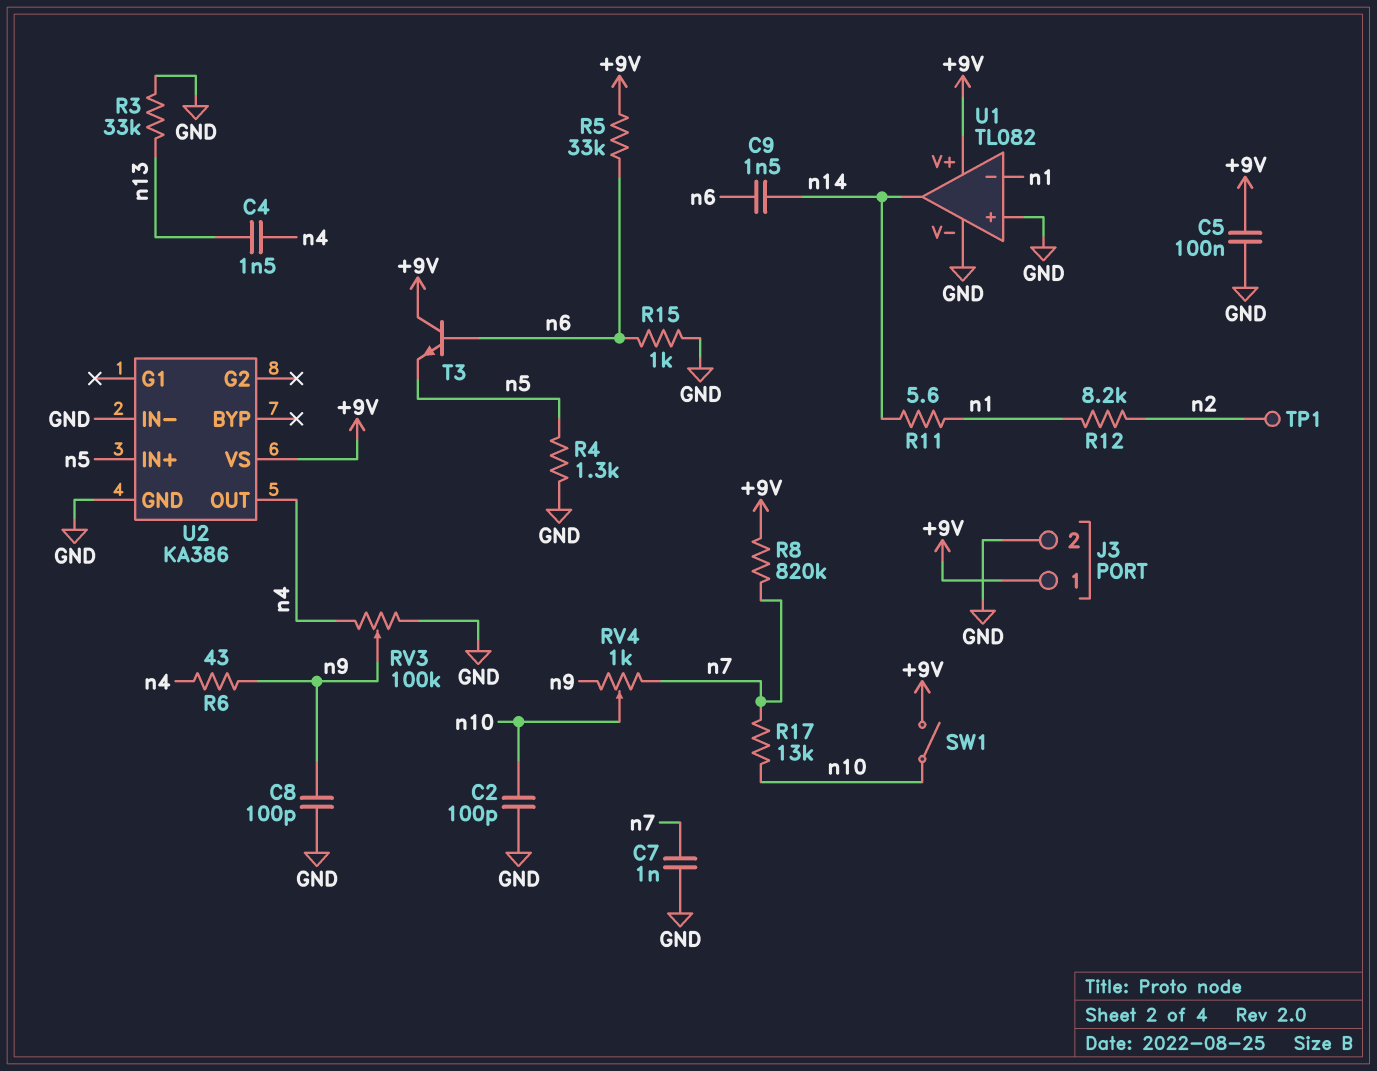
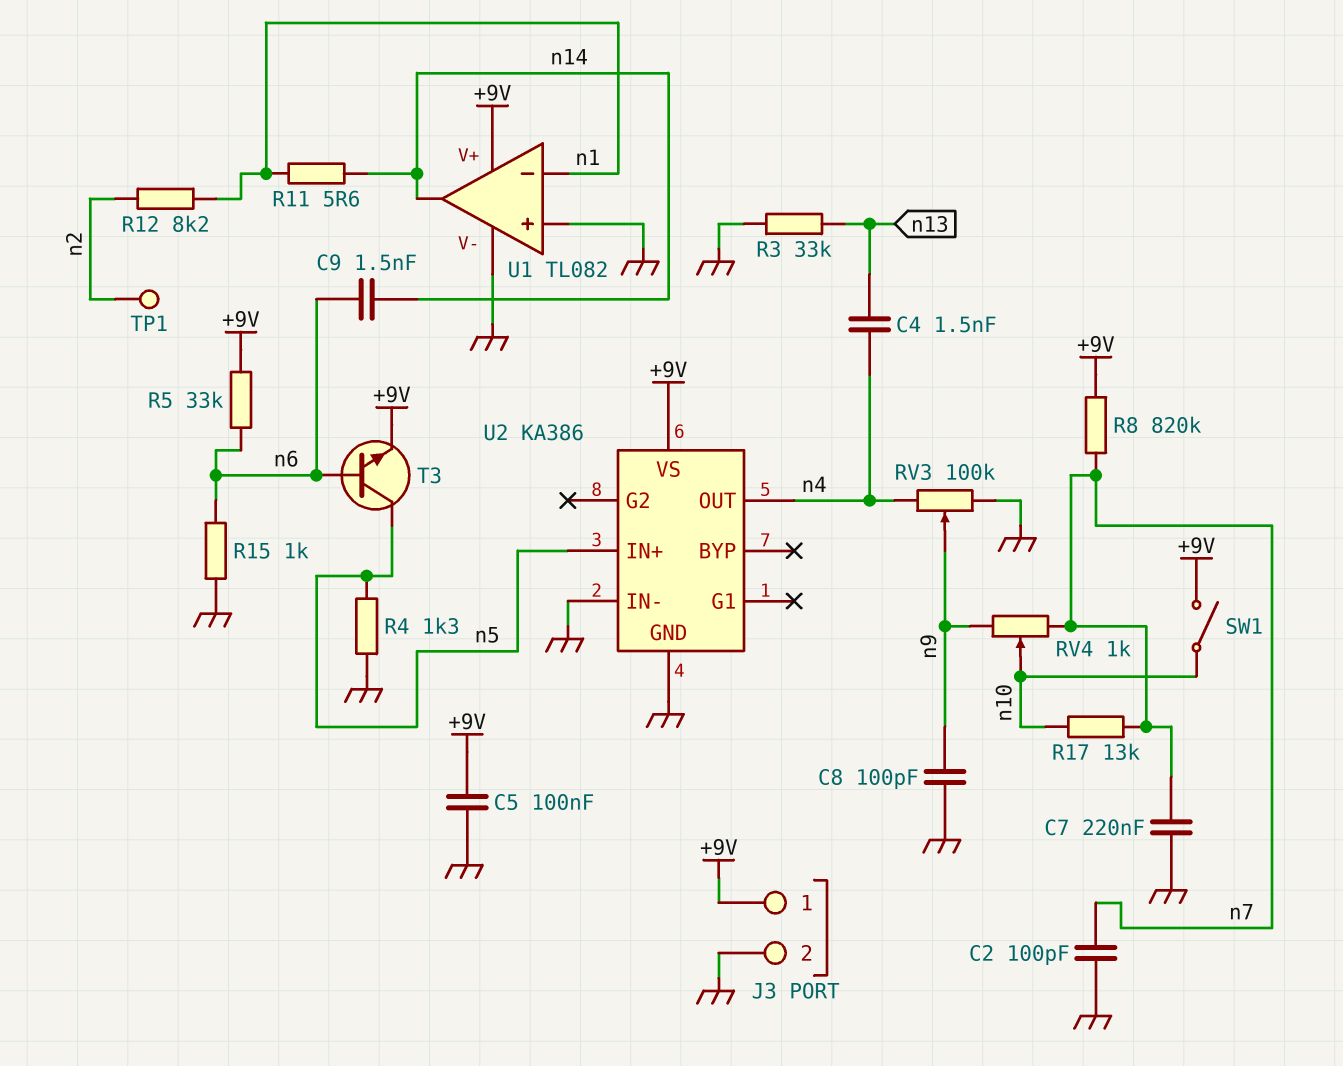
C2: 100pF (GND, n10) -> 100pF (GND, n7)
C7: 1nF (GND, n7) -> 220nF (GND, n7)
R6: 43 (n4, n9) -> none
T3: NPN (B n6, C +9V, E n5) -> NPN (B n6, C n5, E +9V)

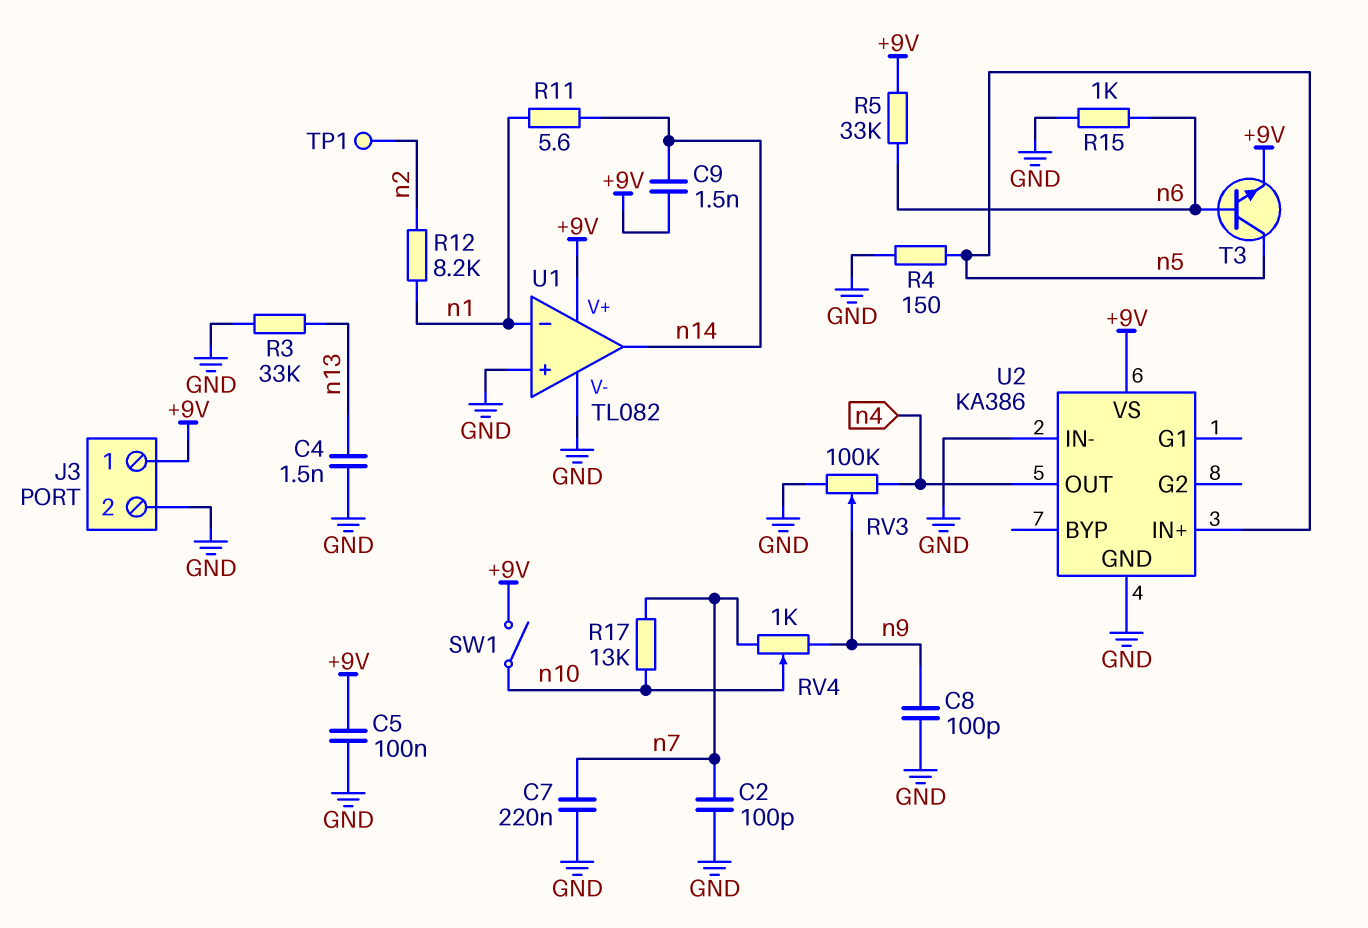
C4: 1.5nF (n4, n13) -> 1.5nF (GND, n13)
C9: 1.5nF (n6, n14) -> 1.5nF (+9V, n14)
R4: 1.3k (GND, n5) -> 150 (GND, n5)
R8: 820k (+9V, n7) -> none

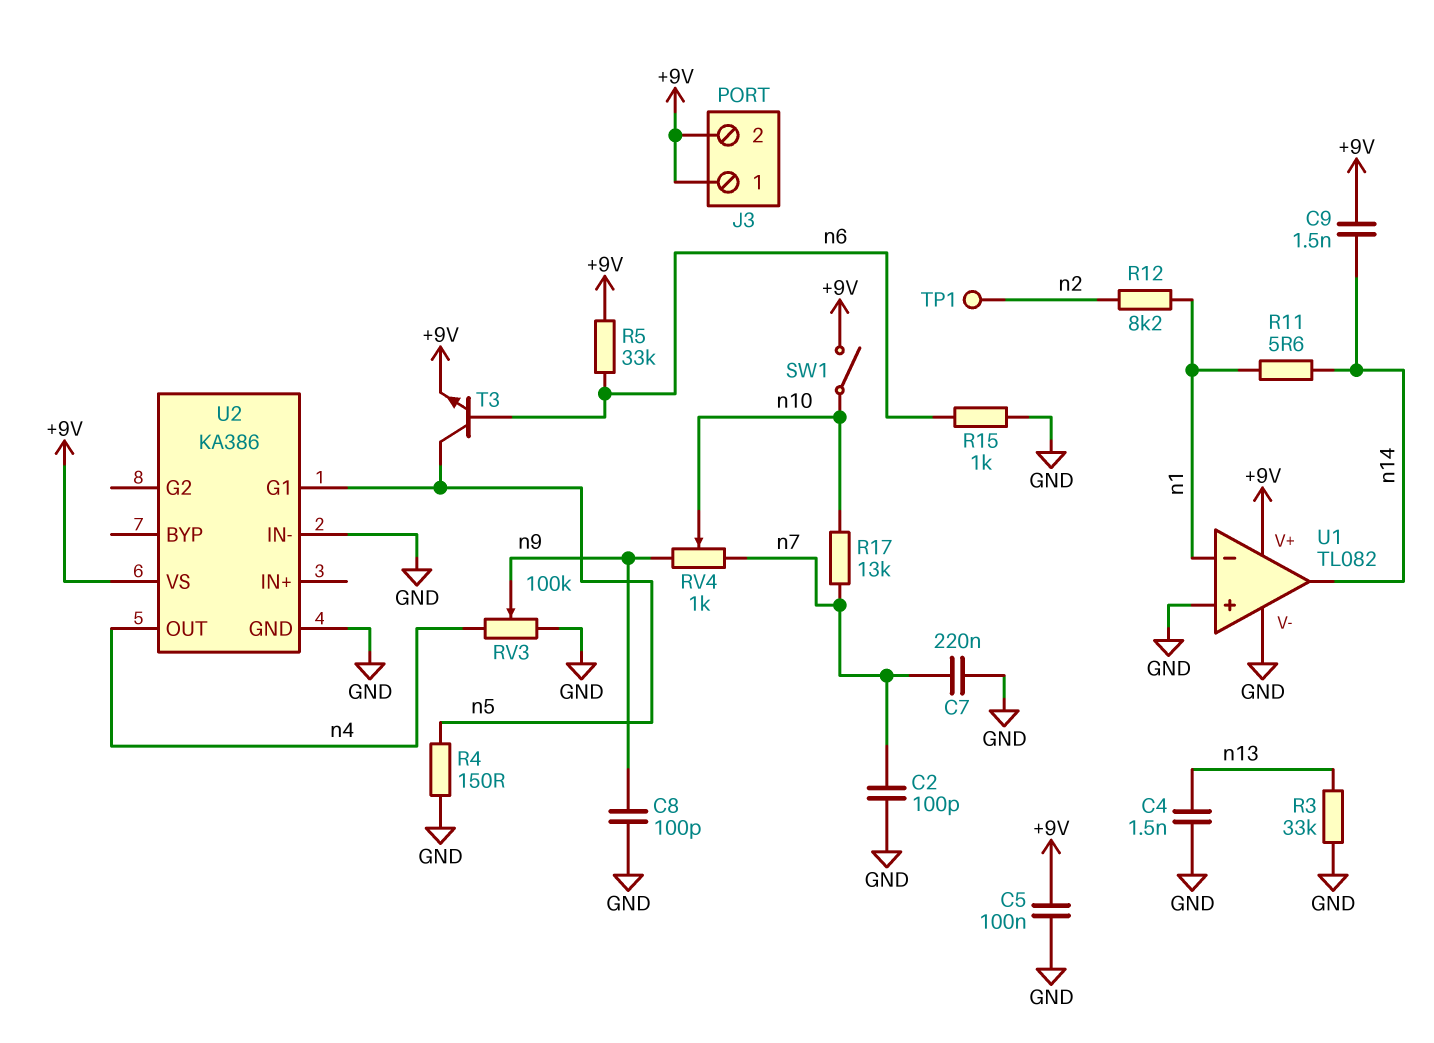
J3 pin 2: GND -> +9V
U2 pin G1: none -> n5
U2 pin IN+: n5 -> none

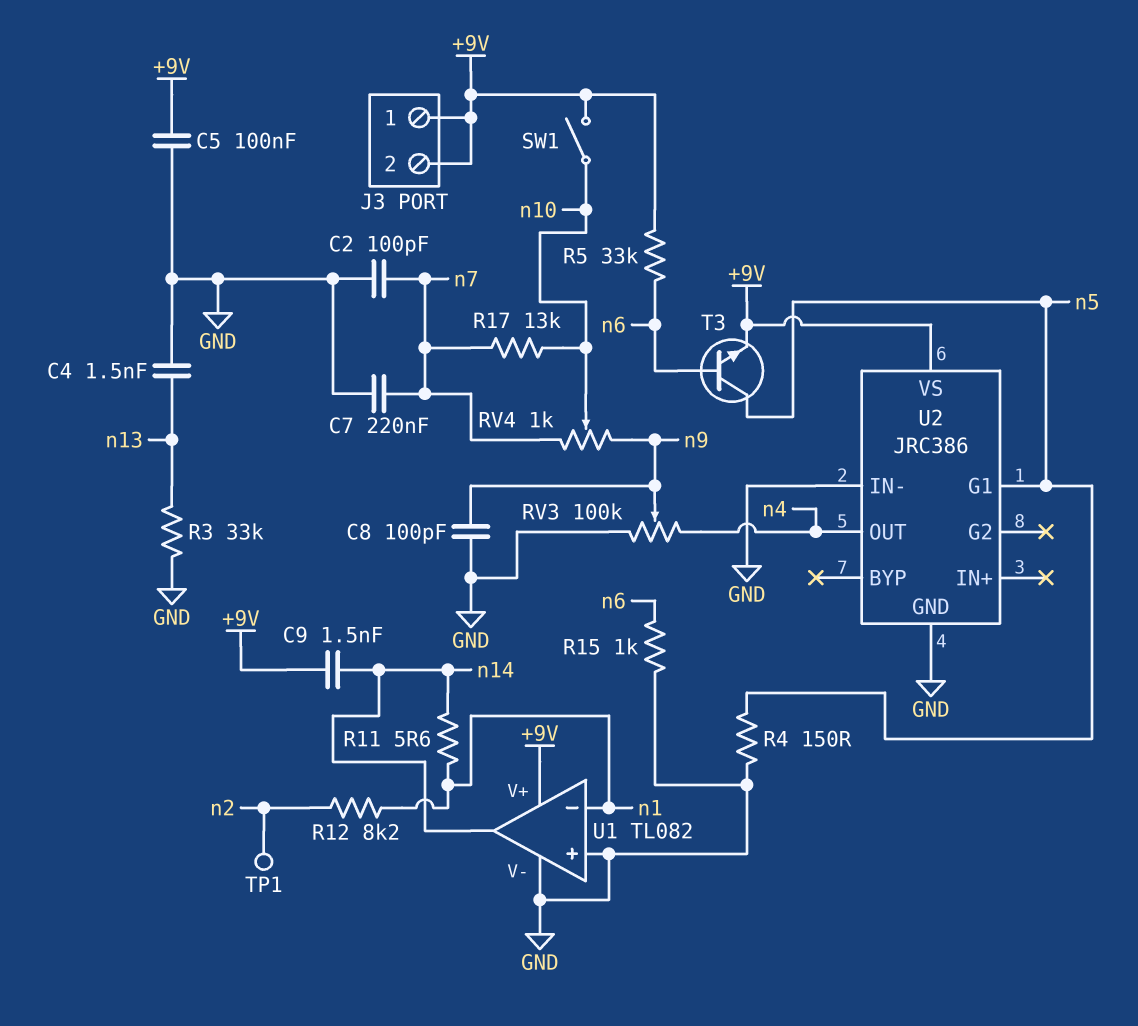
U2: KA386 -> JRC386

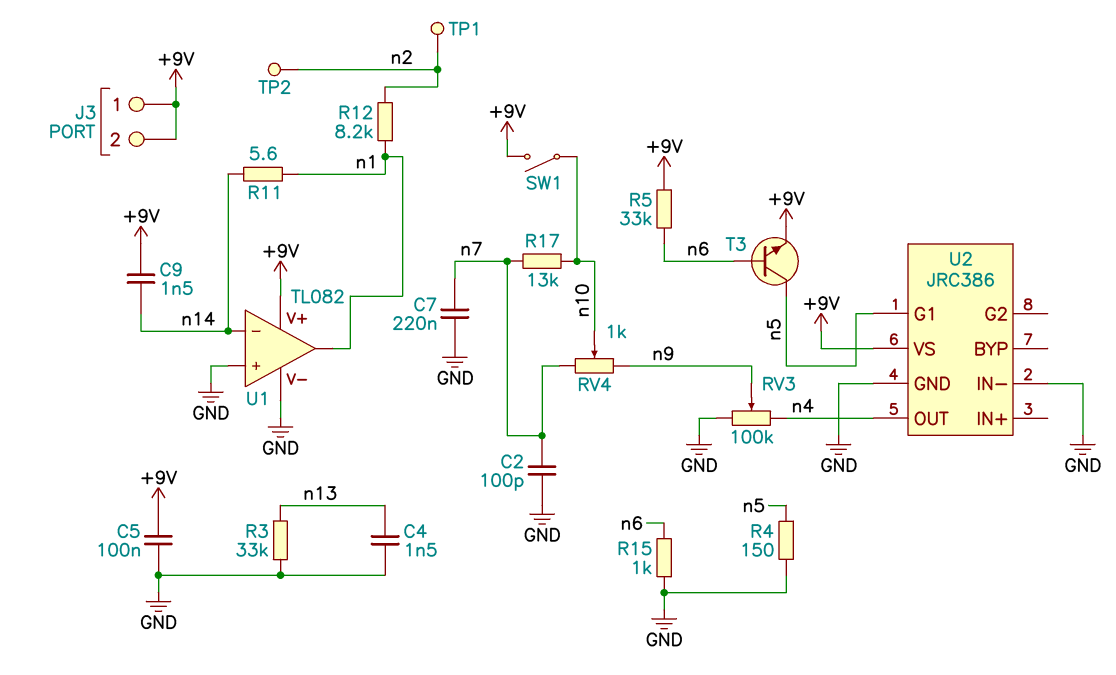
C8: 100pF (GND, n9) -> none
TP2: none -> test point (n2)
U1 pin in-: n1 -> n14
U1 pin out: n14 -> n1

